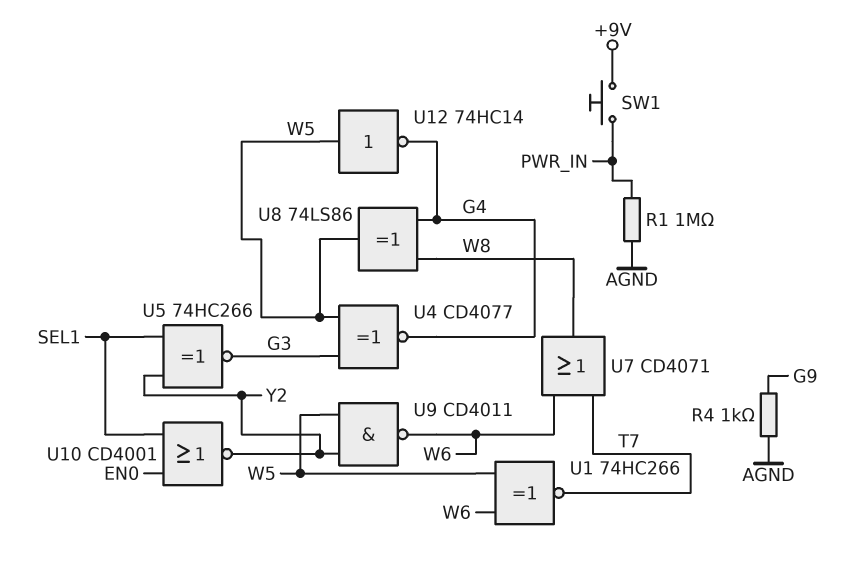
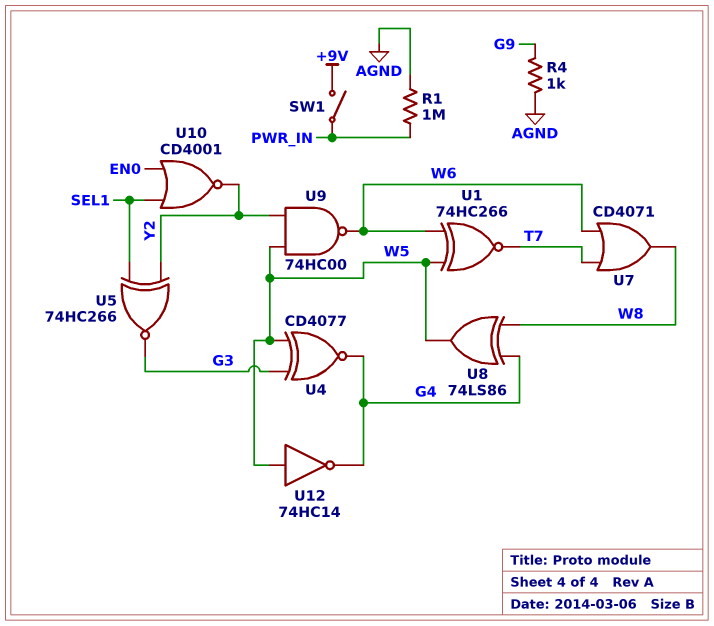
SW1: button (+9V, PWR_IN) -> switch (+9V, PWR_IN)
U9: NAND CD4011 (in W5, in Y2, out W6) -> NAND 74HC00 (in W5, in Y2, out W6)

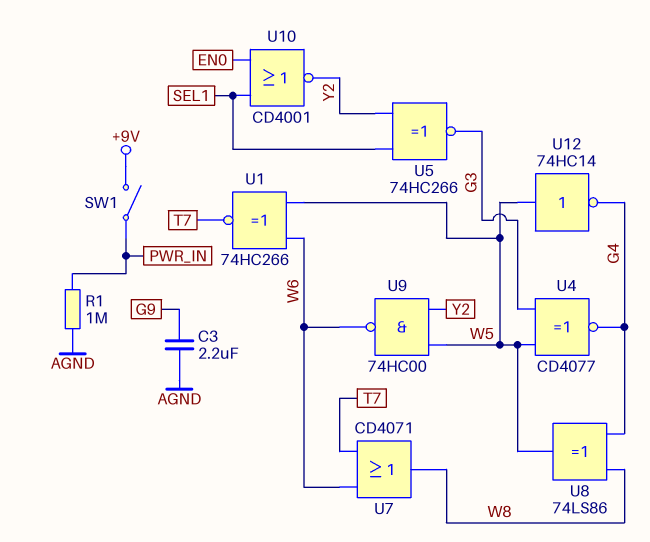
C3: none -> 2.2uF (AGND, G9)
R4: 1k (AGND, G9) -> none

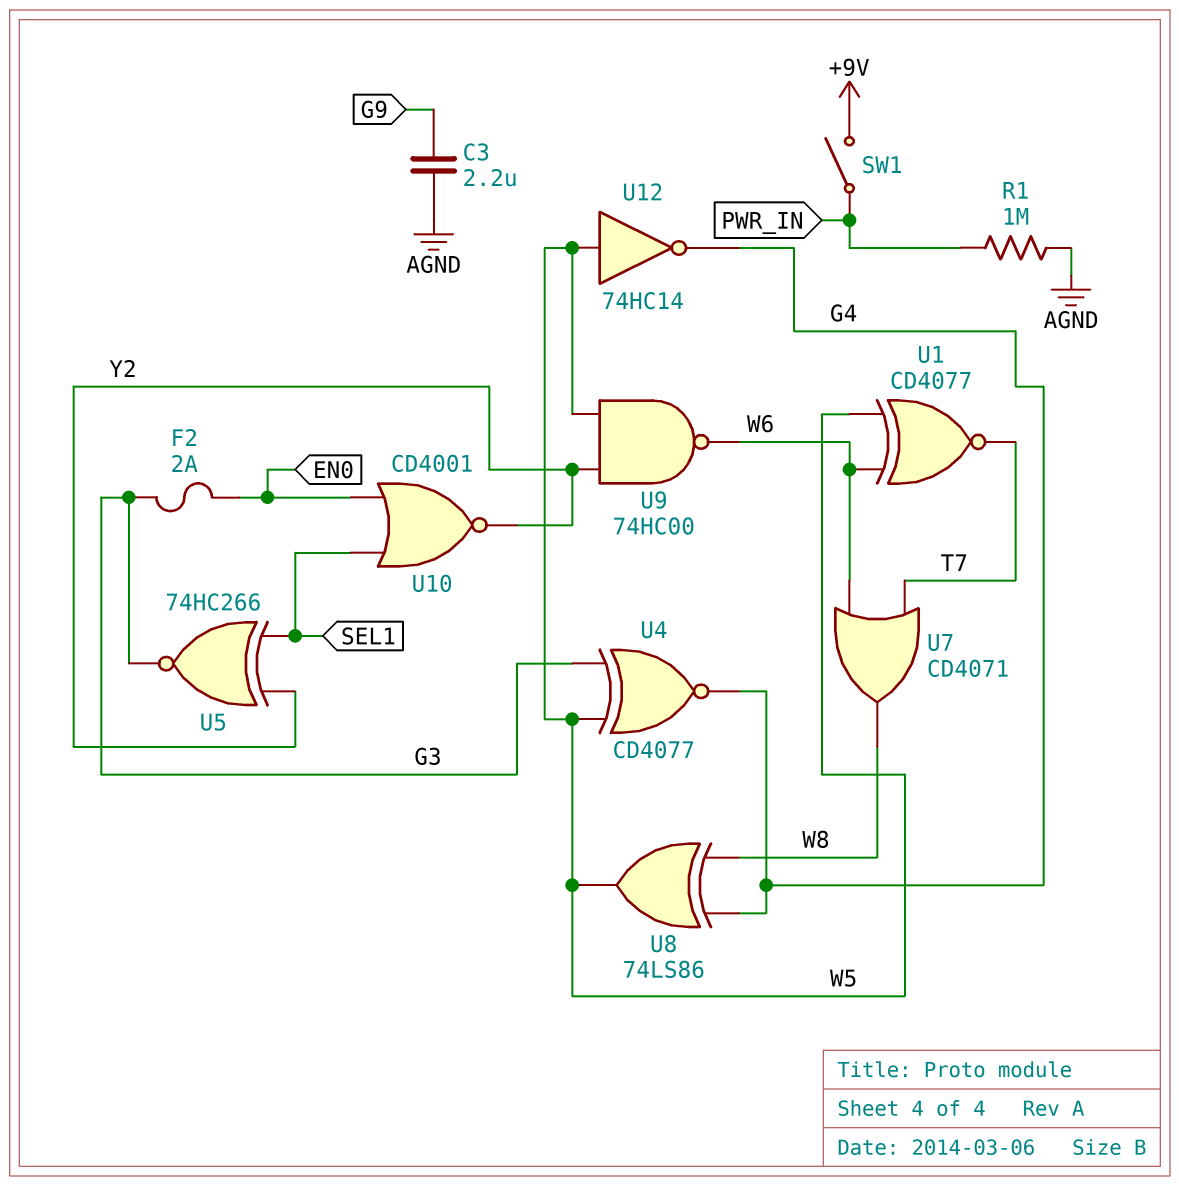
F2: none -> 2A (EN0, G3)
U1: XNOR 74HC266 (in W5, in W6, out T7) -> XNOR CD4077 (in W5, in W6, out T7)

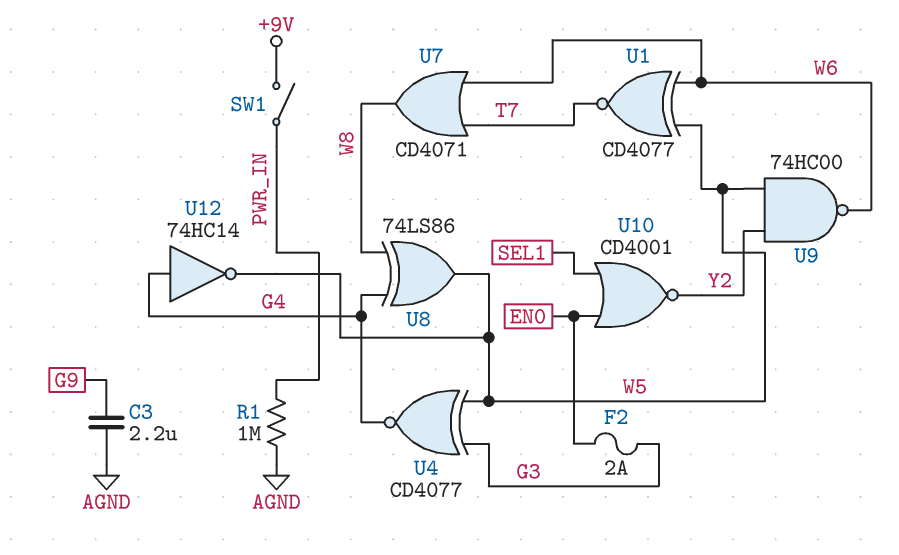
U5: XNOR 74HC266 (in SEL1, in Y2, out G3) -> none
U12: NOT 74HC14 (in W5, out G4) -> NOT 74HC14 (in G4, out W5)

